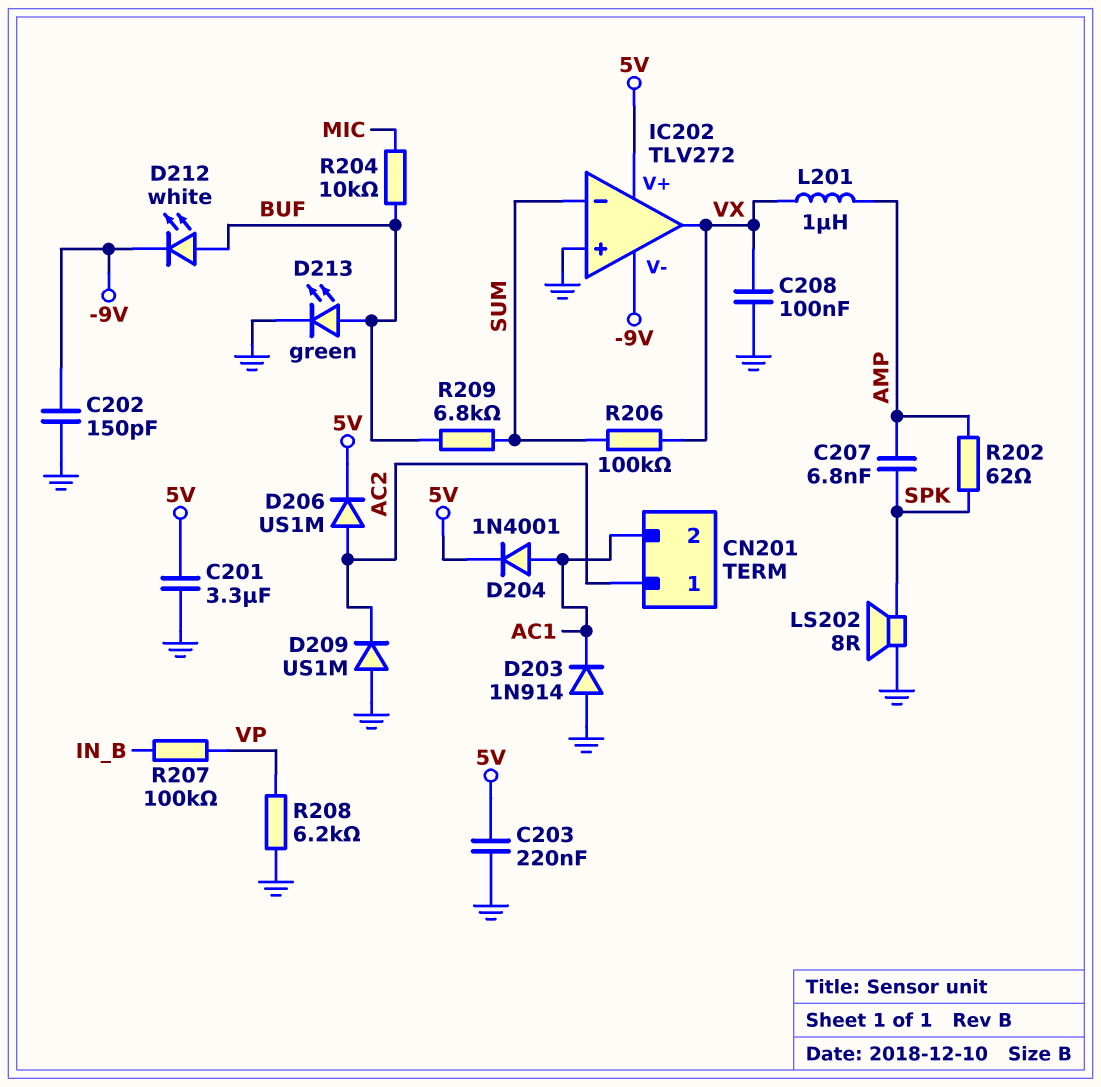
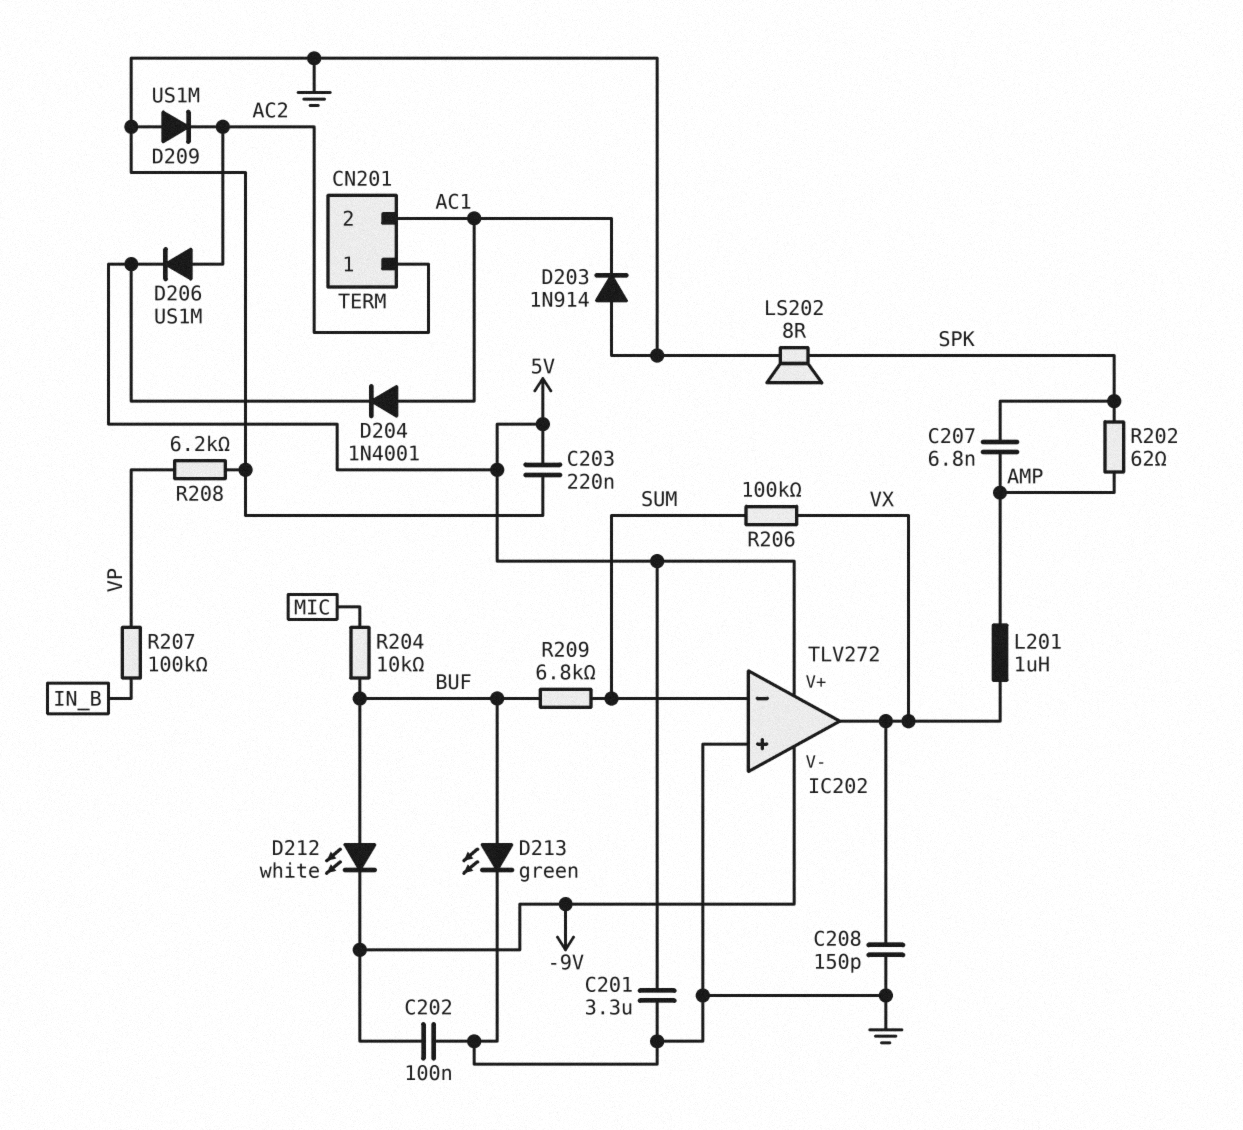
C202: 150pF (-9V, GND) -> 100nF (-9V, GND)
C208: 100nF (GND, VX) -> 150pF (GND, VX)

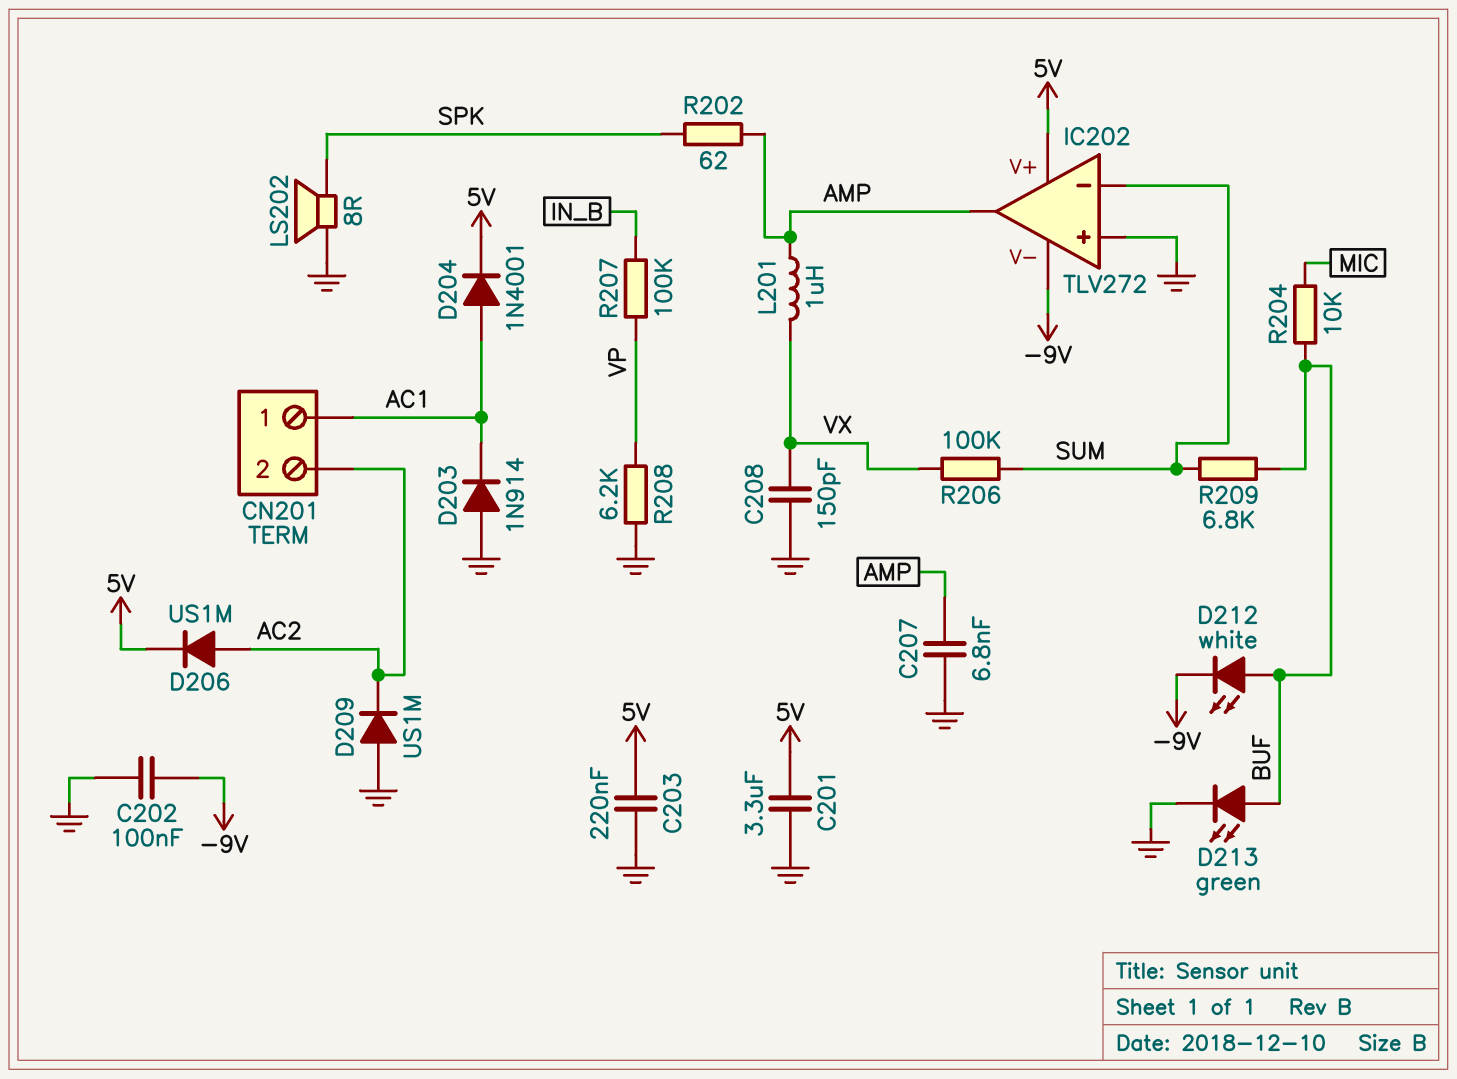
C207: 6.8nF (AMP, SPK) -> 6.8nF (AMP, GND)
CN201 pin 1: AC2 -> AC1
CN201 pin 2: AC1 -> AC2
IC202 pin out: VX -> AMP

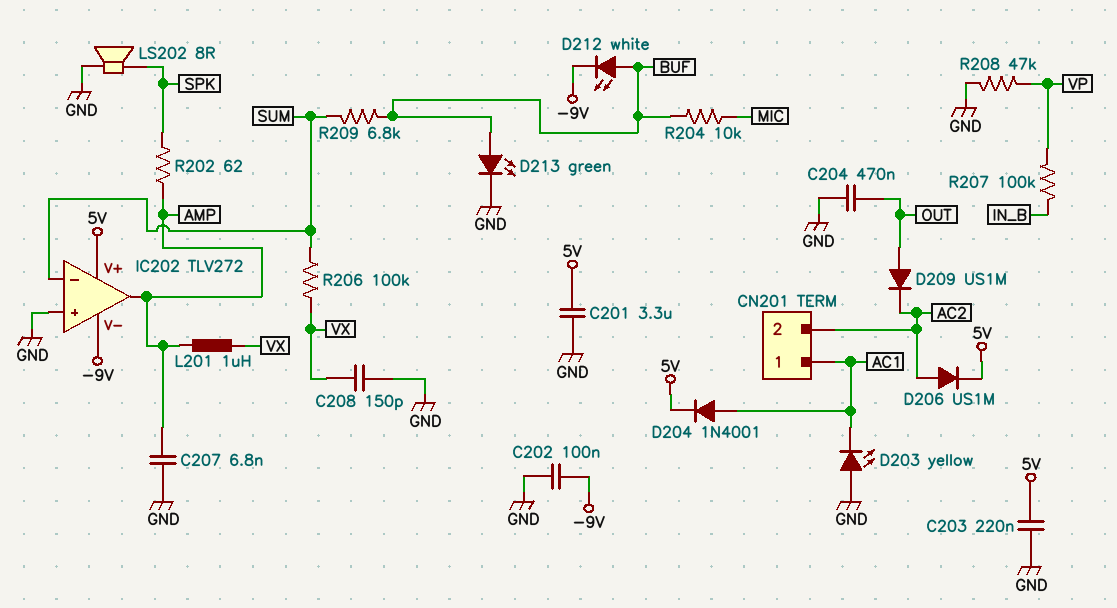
C204: none -> 470nF (GND, OUT)
D203: diode 1N914 (A GND, K AC1) -> LED yellow (A GND, K AC1)
D209: diode US1M (A GND, K AC2) -> diode US1M (A OUT, K AC2)
R208: 6.2k (GND, VP) -> 47k (GND, VP)

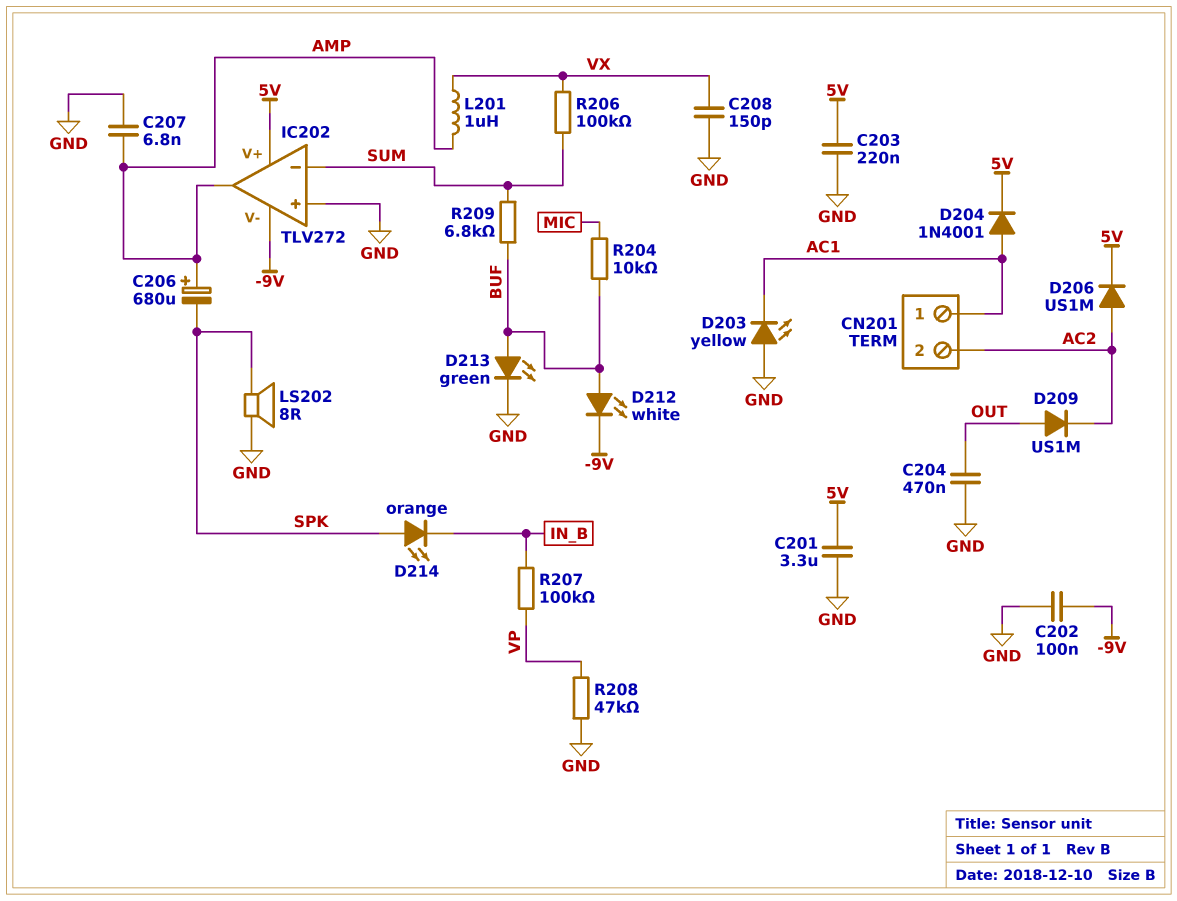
C206: none -> 680uF (plus AMP, minus SPK)
D214: none -> LED orange (A SPK, K IN_B)
R202: 62 (AMP, SPK) -> none

